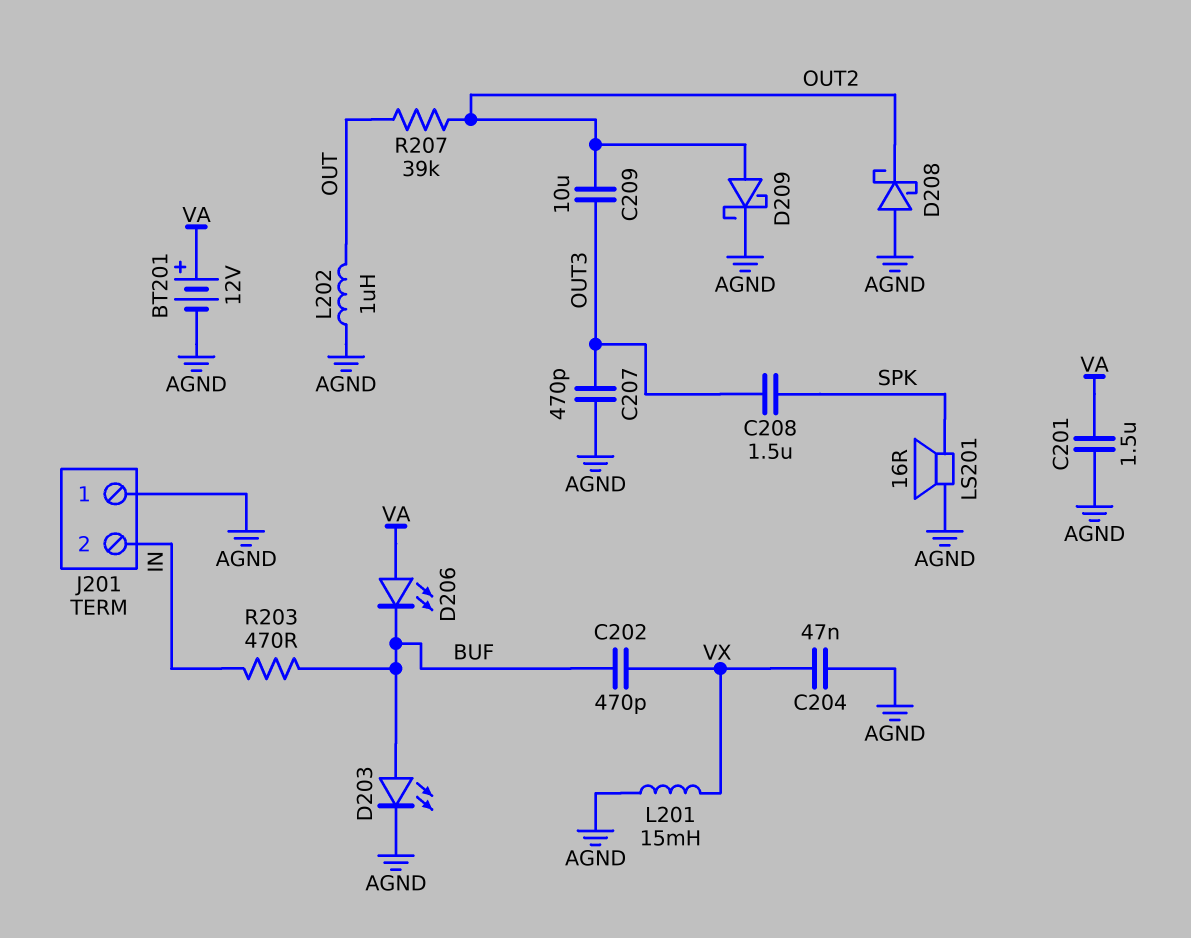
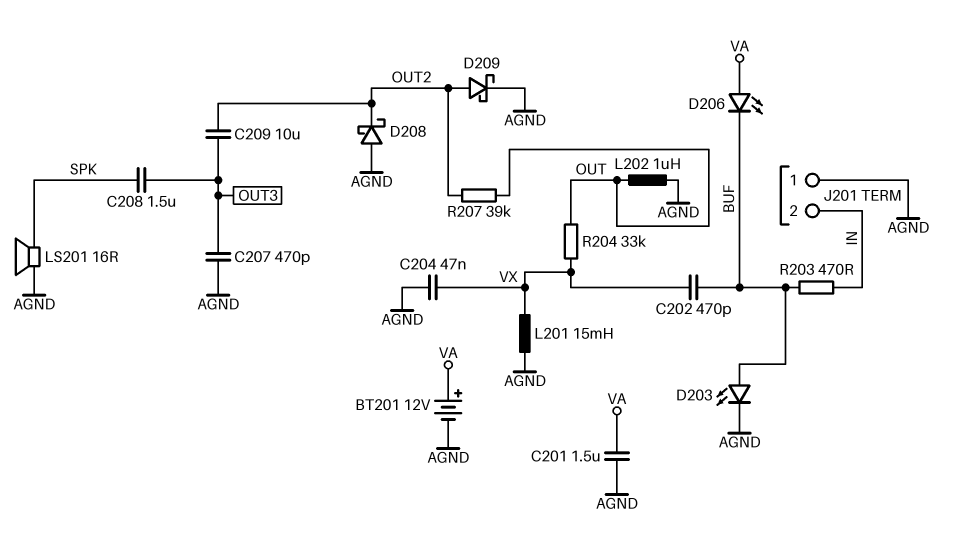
R204: none -> 33k (OUT, VX)

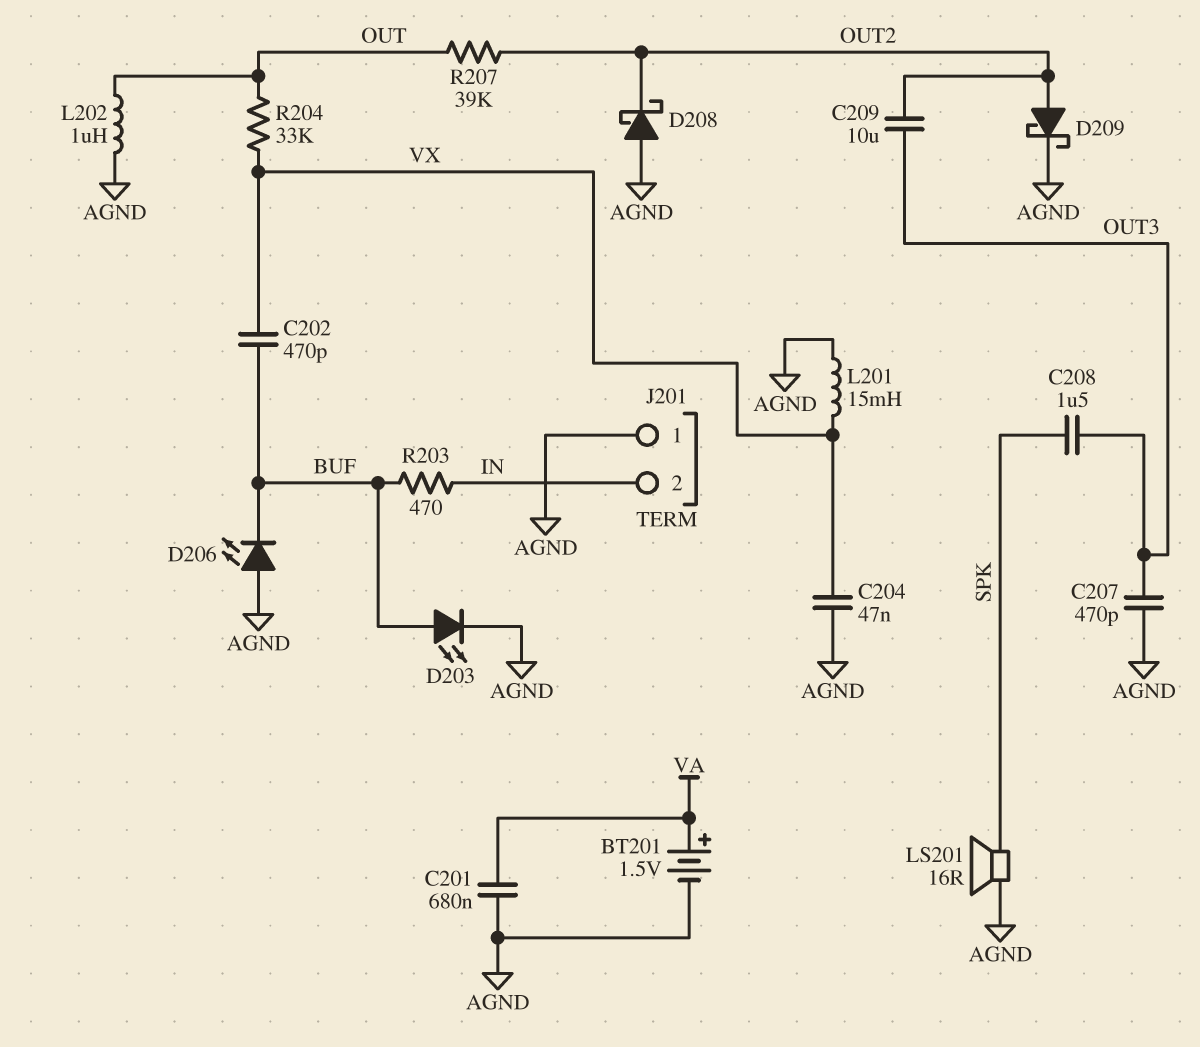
BT201: 12V (plus VA, minus AGND) -> 1.5V (plus VA, minus AGND)
C201: 1.5uF (AGND, VA) -> 680nF (AGND, VA)
D206: LED (A VA, K BUF) -> LED (A AGND, K BUF)

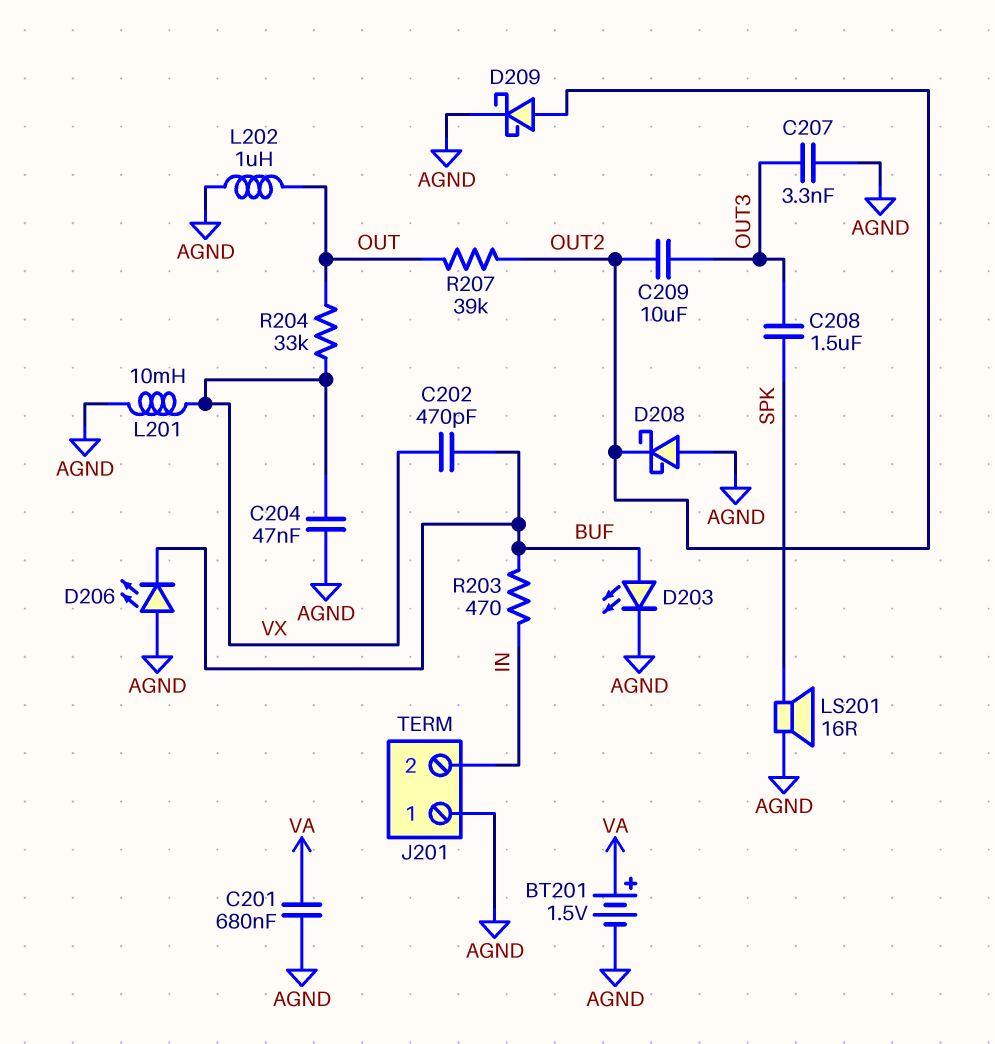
C207: 470pF (AGND, OUT3) -> 3.3nF (AGND, OUT3)
L201: 15mH (AGND, VX) -> 10mH (AGND, VX)

